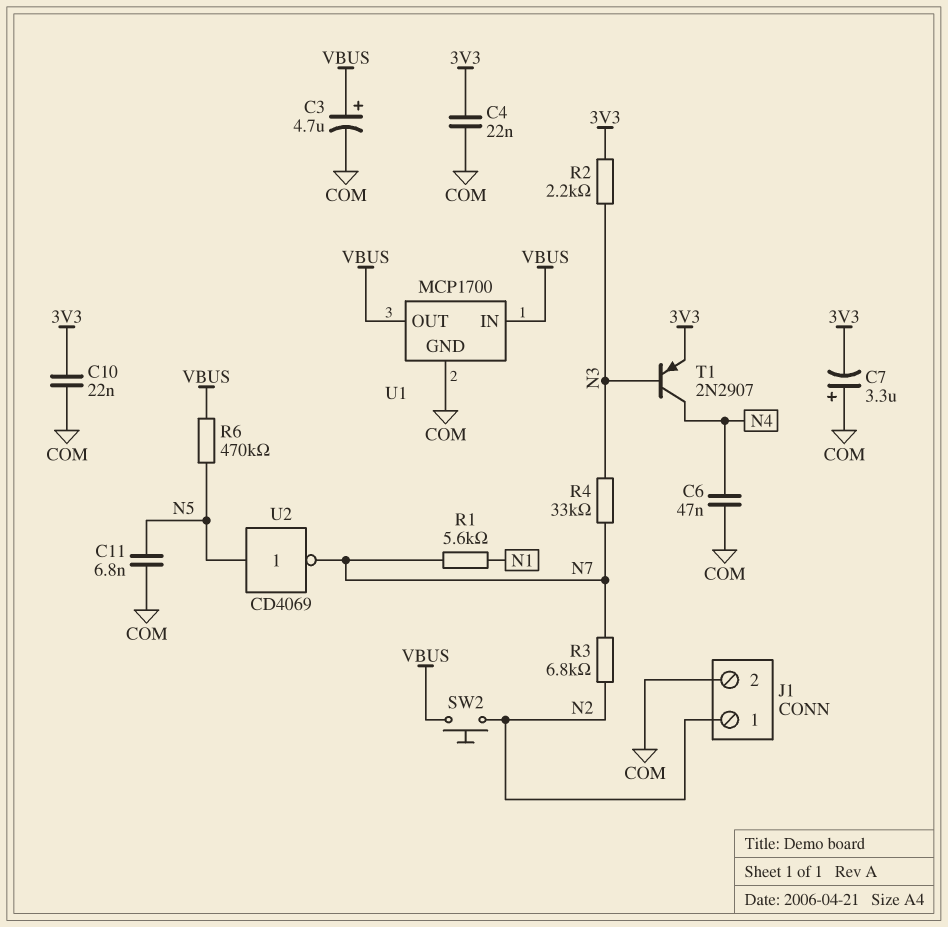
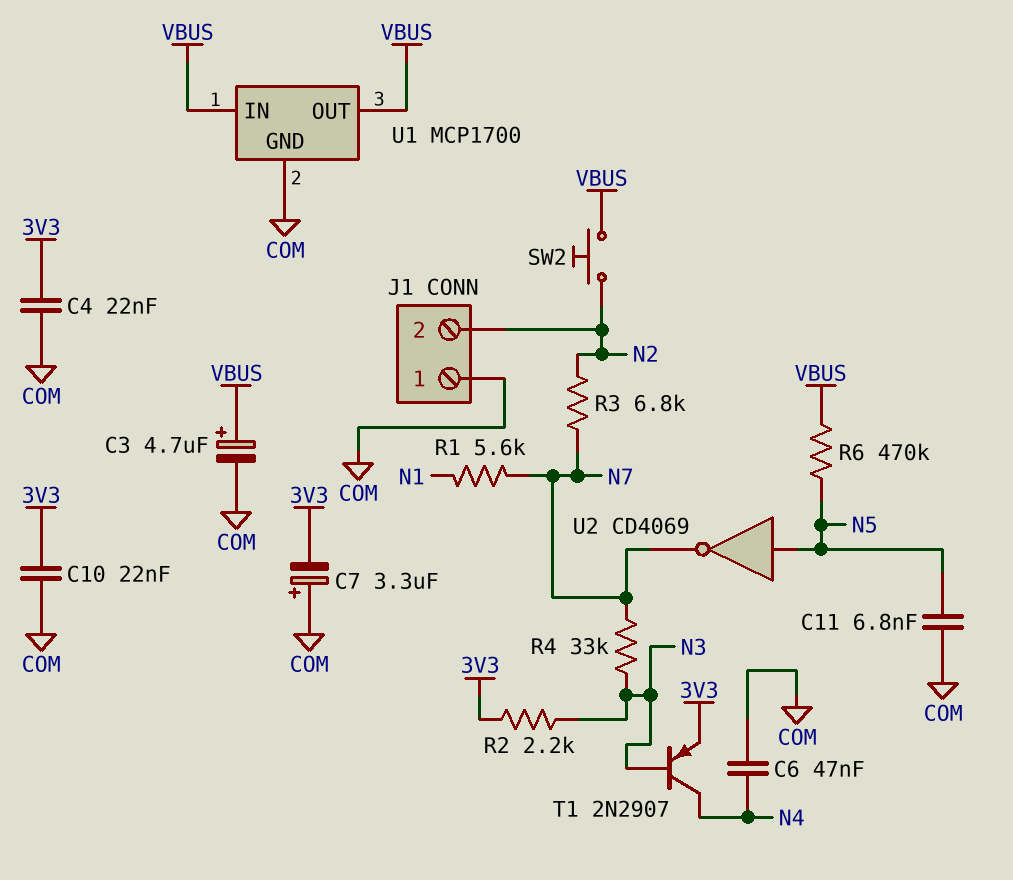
J1 pin 1: N2 -> COM
J1 pin 2: COM -> N2

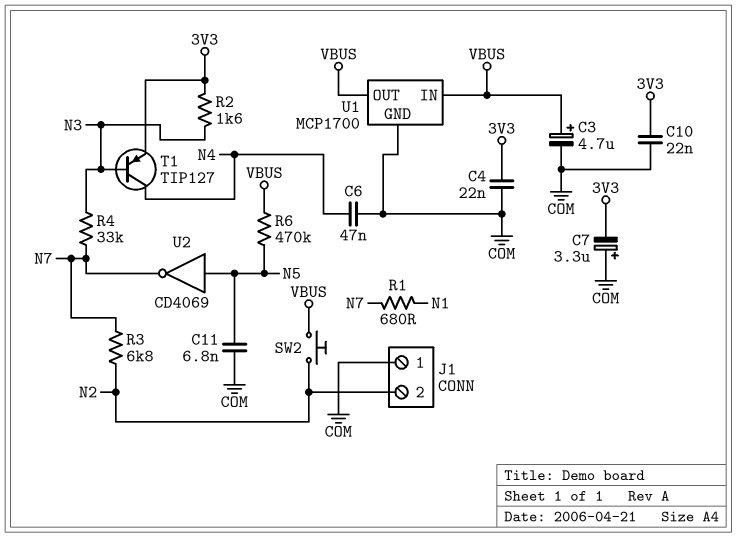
R1: 5.6k (N1, N7) -> 680 (N1, N7)
R2: 2.2k (3V3, N3) -> 1.6k (3V3, N3)
T1: PNP 2N2907 (B N3, C N4, E 3V3) -> PNP TIP127 (B N3, C N4, E 3V3)

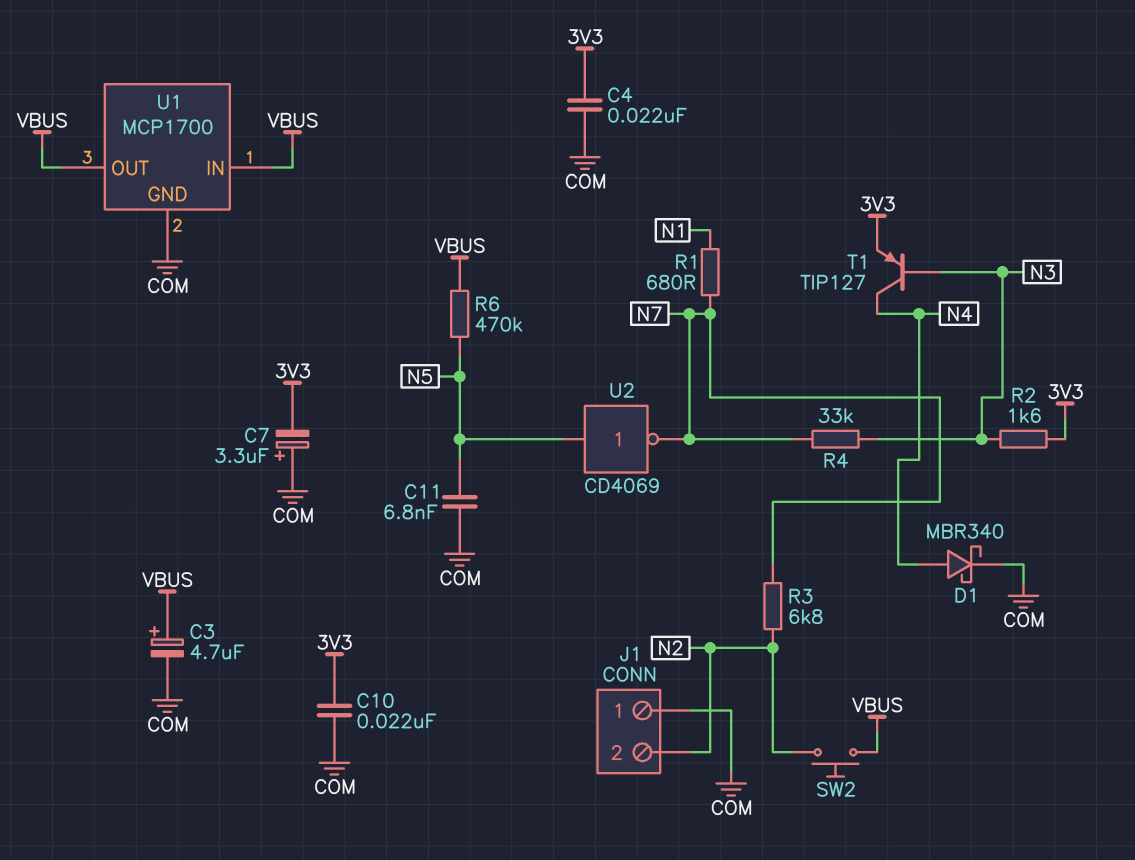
C6: 47nF (COM, N4) -> none
D1: none -> schottky MBR340 (A N4, K COM)

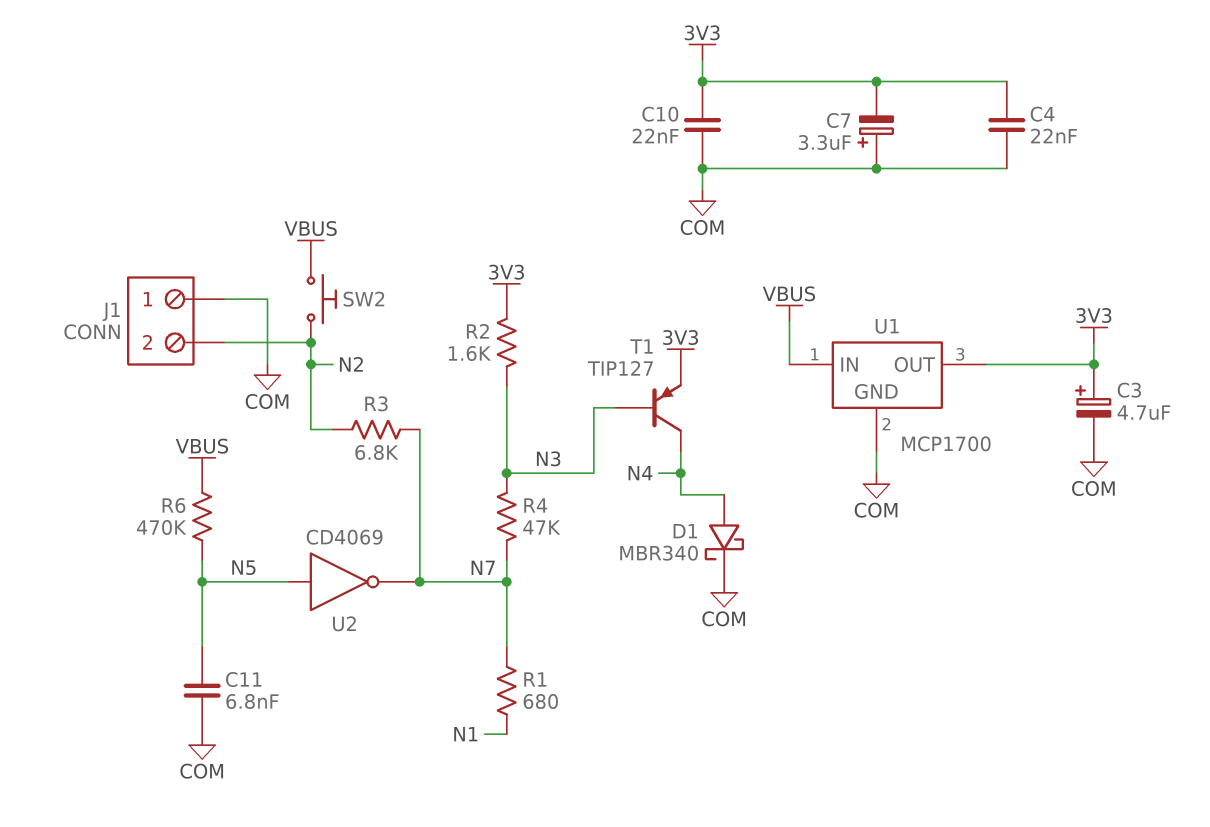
C3: 4.7uF (plus VBUS, minus COM) -> 4.7uF (plus 3V3, minus COM)
R4: 33k (N3, N7) -> 47k (N3, N7)
U1 pin OUT: VBUS -> 3V3

